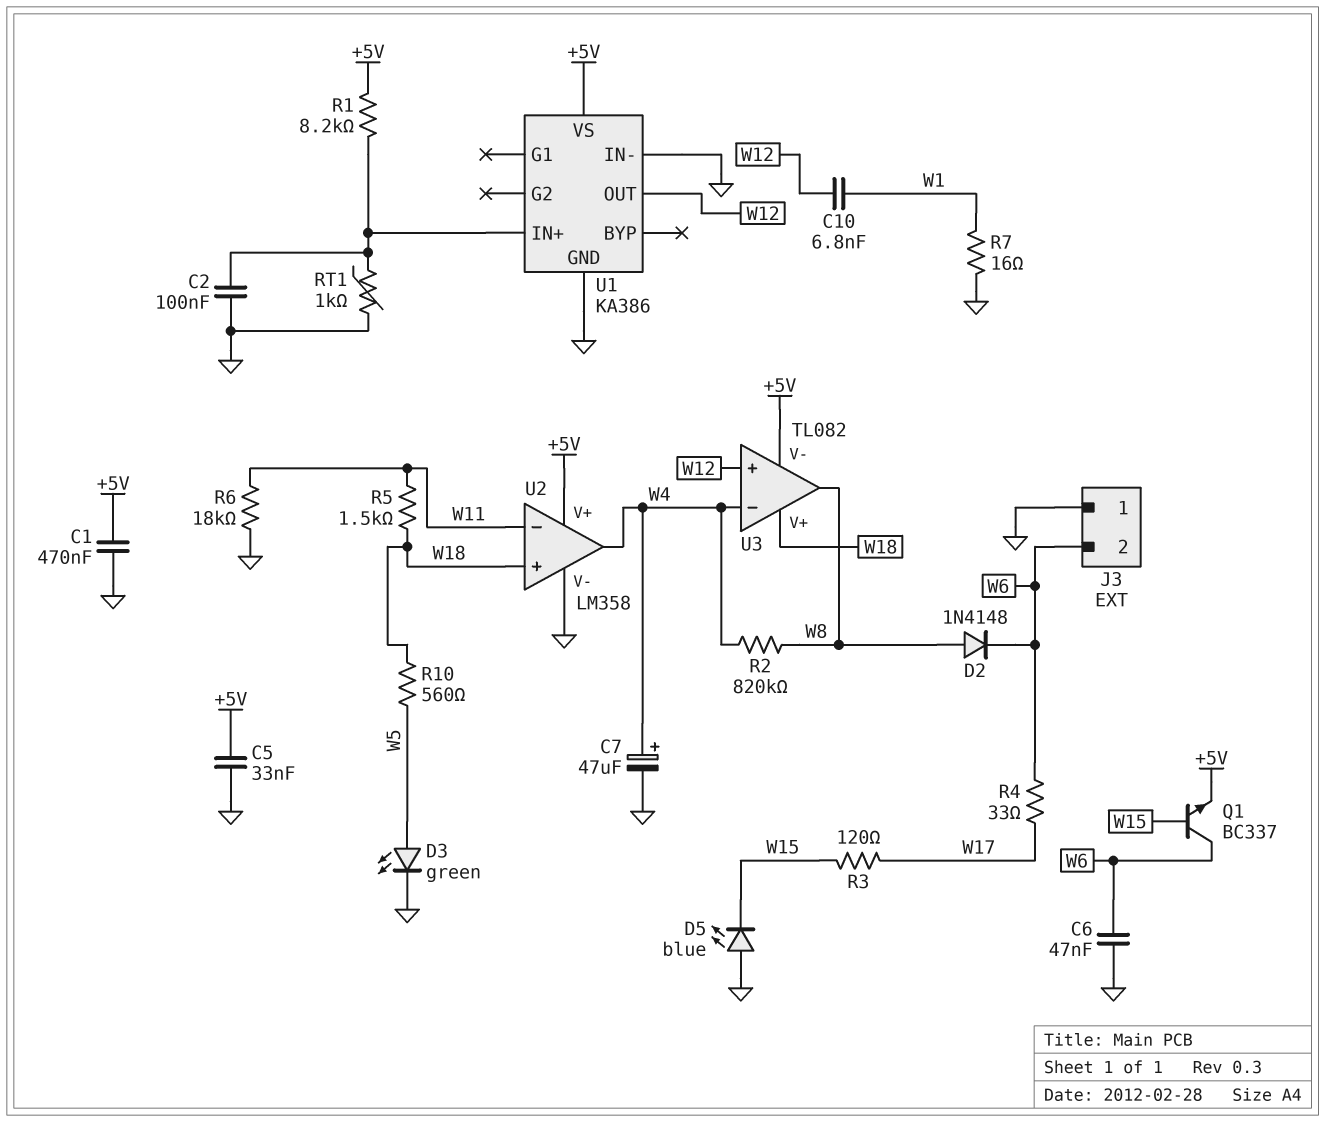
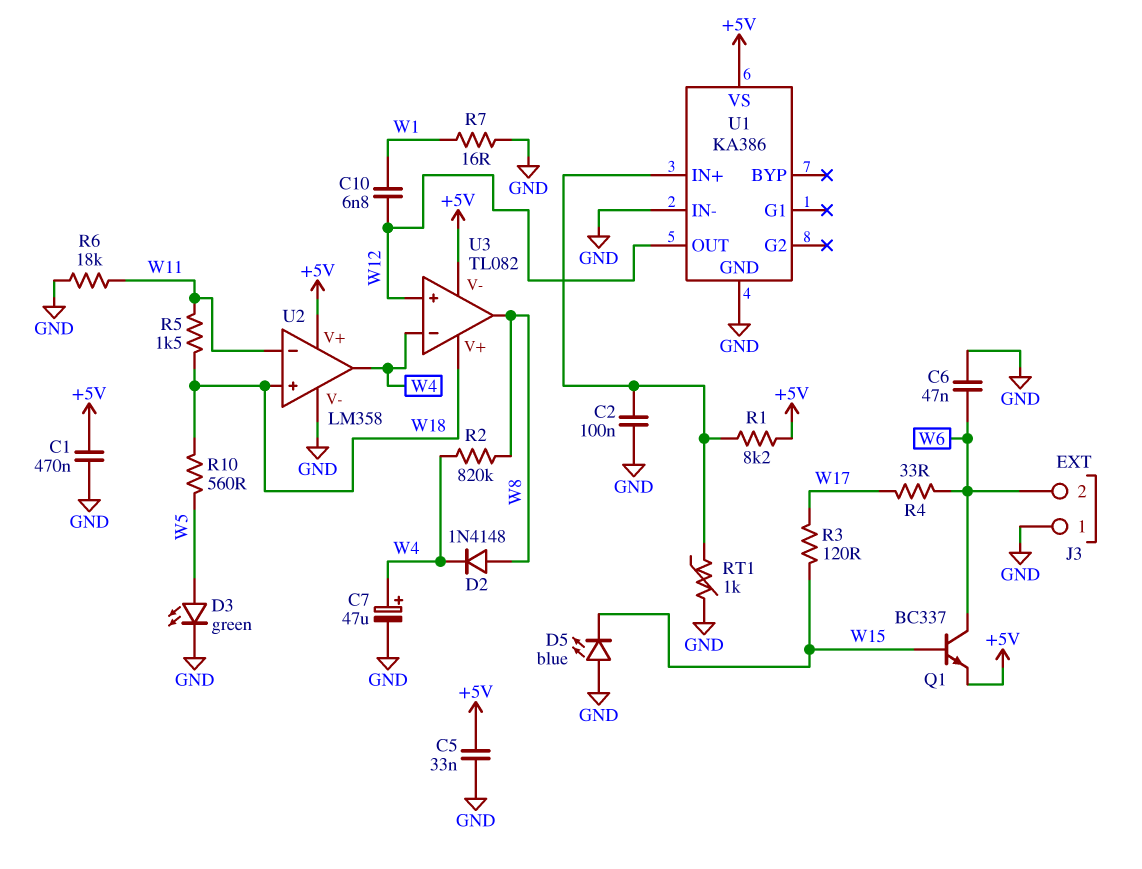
D2: diode 1N4148 (A W8, K W6) -> diode 1N4148 (A W8, K W4)

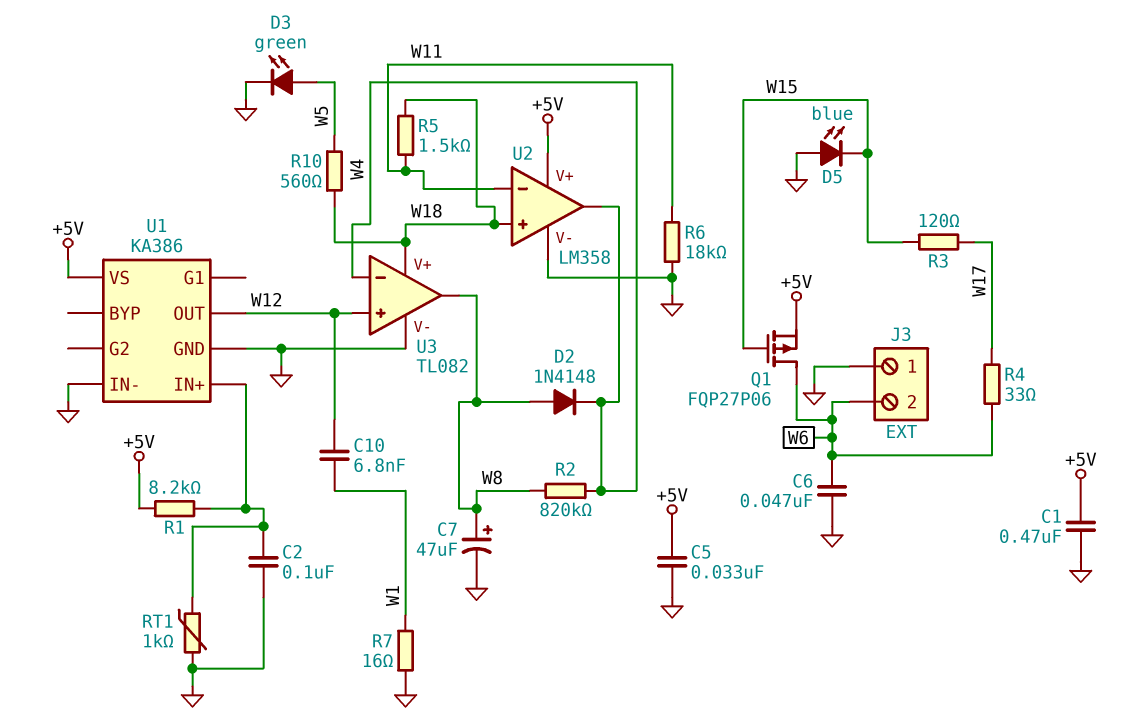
C7: 47uF (plus W4, minus GND) -> 47uF (plus W8, minus GND)
Q1: NPN BC337 (B W15, C W6, E +5V) -> PMOS FQP27P06 (G W15, D W6, S +5V)
U3 pin V-: +5V -> GND

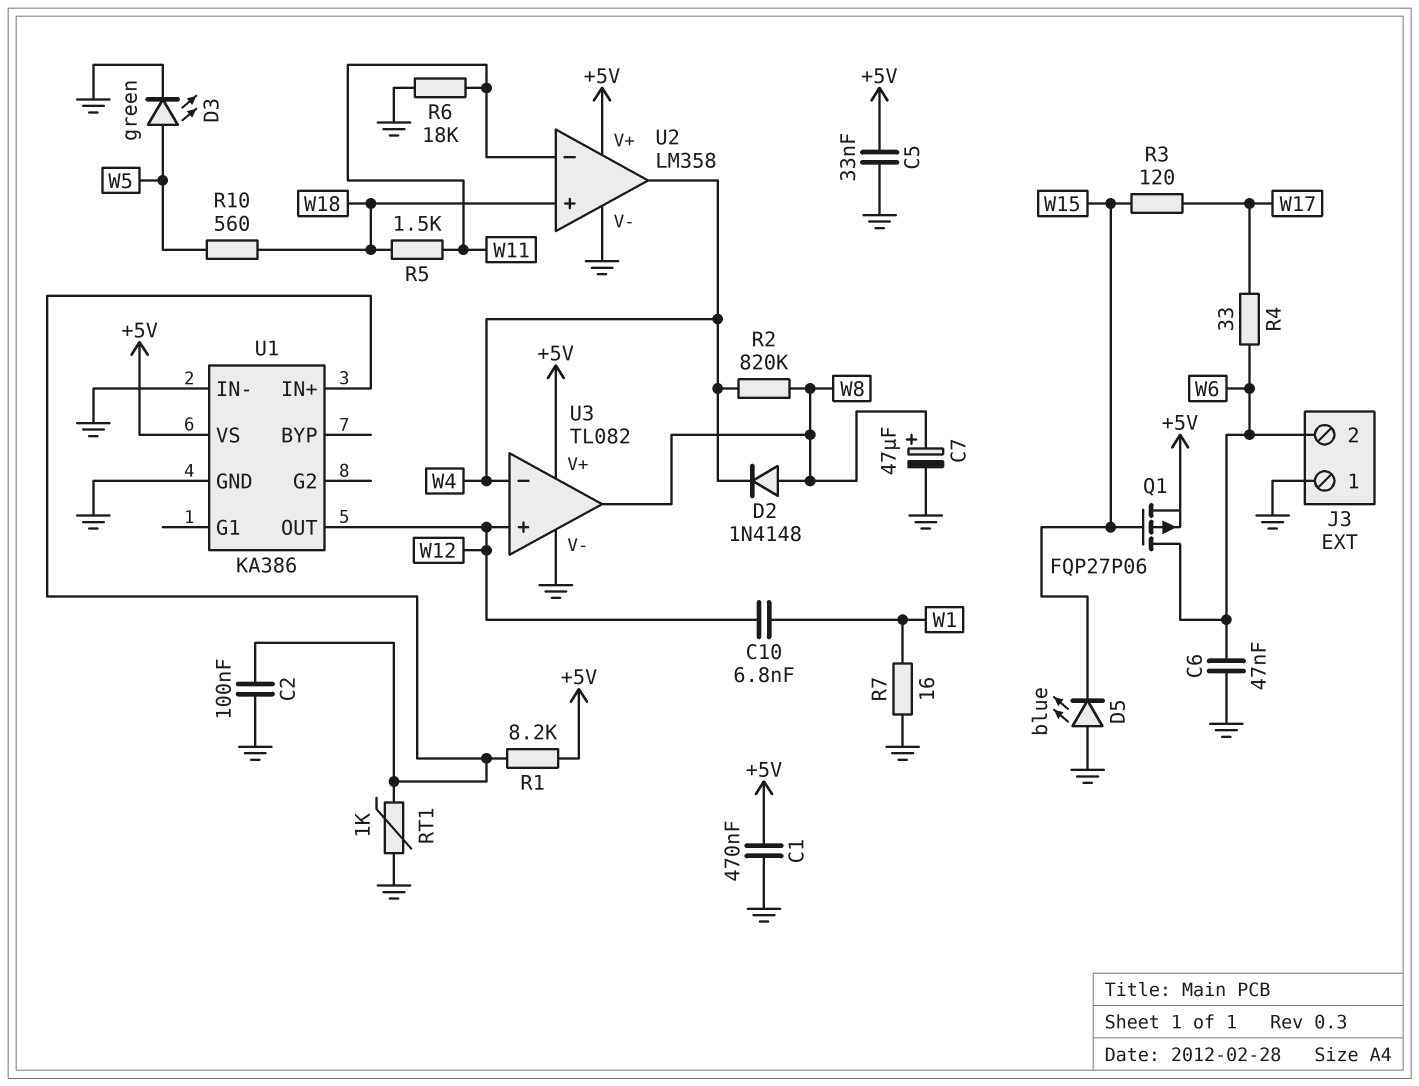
U3 pin V+: W18 -> +5V

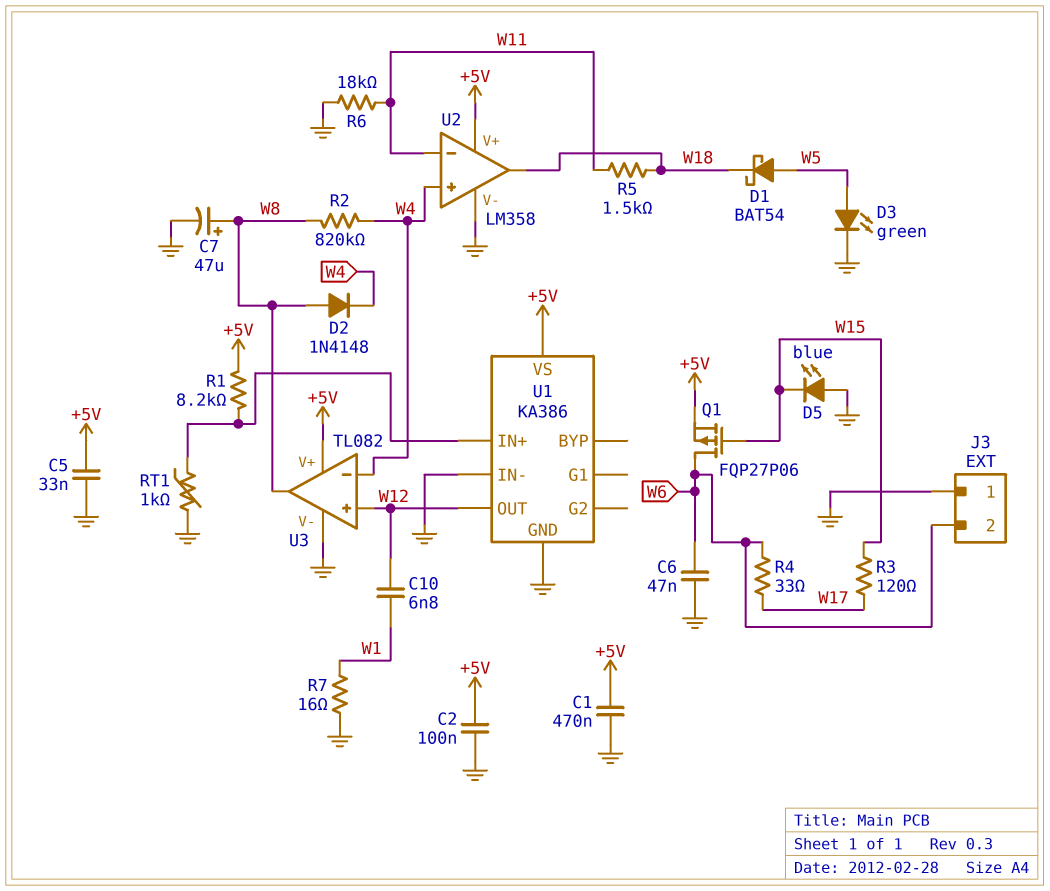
C2: 100nF (GND, U1/IN+) -> 100nF (+5V, GND)
D1: none -> schottky BAT54 (A W5, K W18)
R10: 560 (W5, W18) -> none
U2 pin in+: W18 -> W4
U2 pin out: W4 -> W18

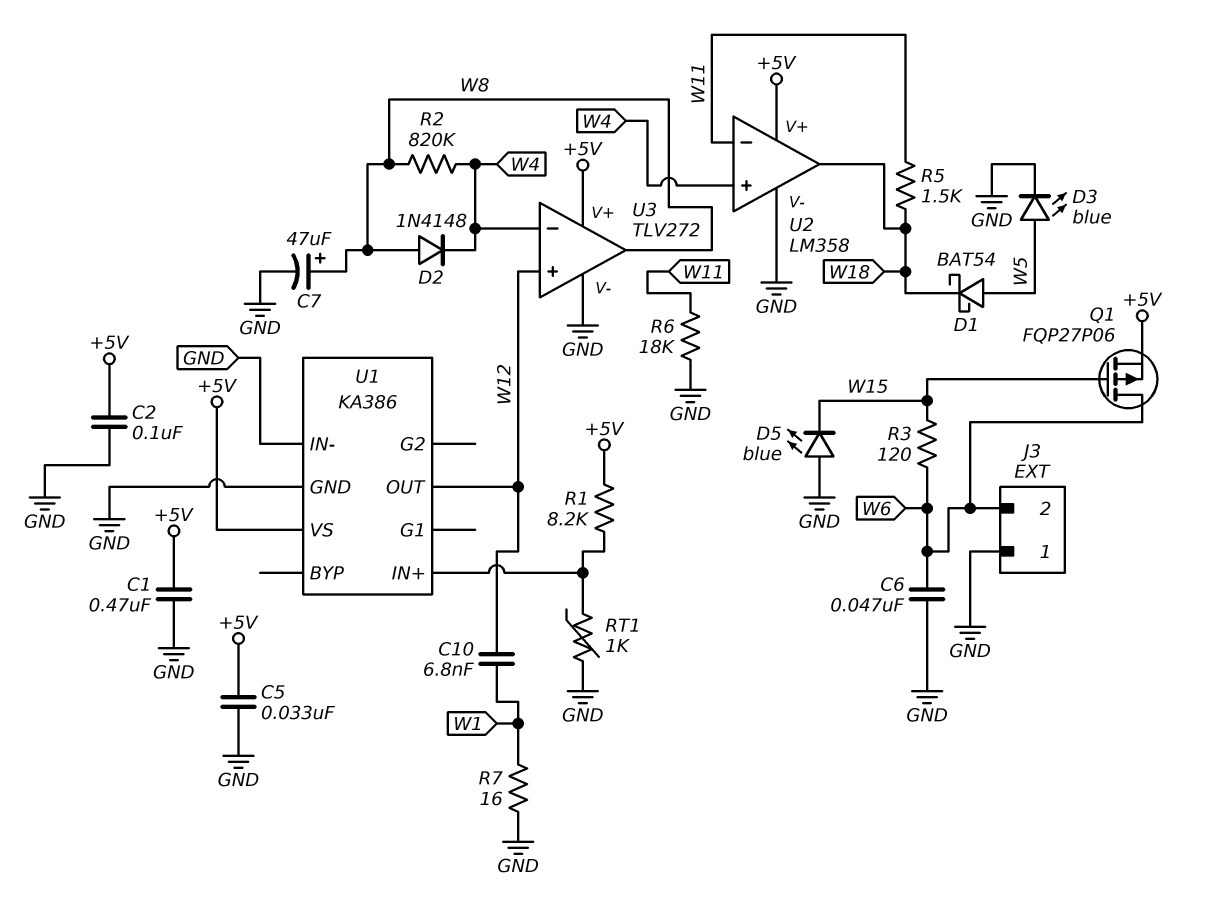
D3: LED green (A W5, K GND) -> LED blue (A W5, K GND)
R3: 120 (W15, W17) -> 120 (W6, W15)
R4: 33 (W6, W17) -> none
U3: TL082 -> TLV272

